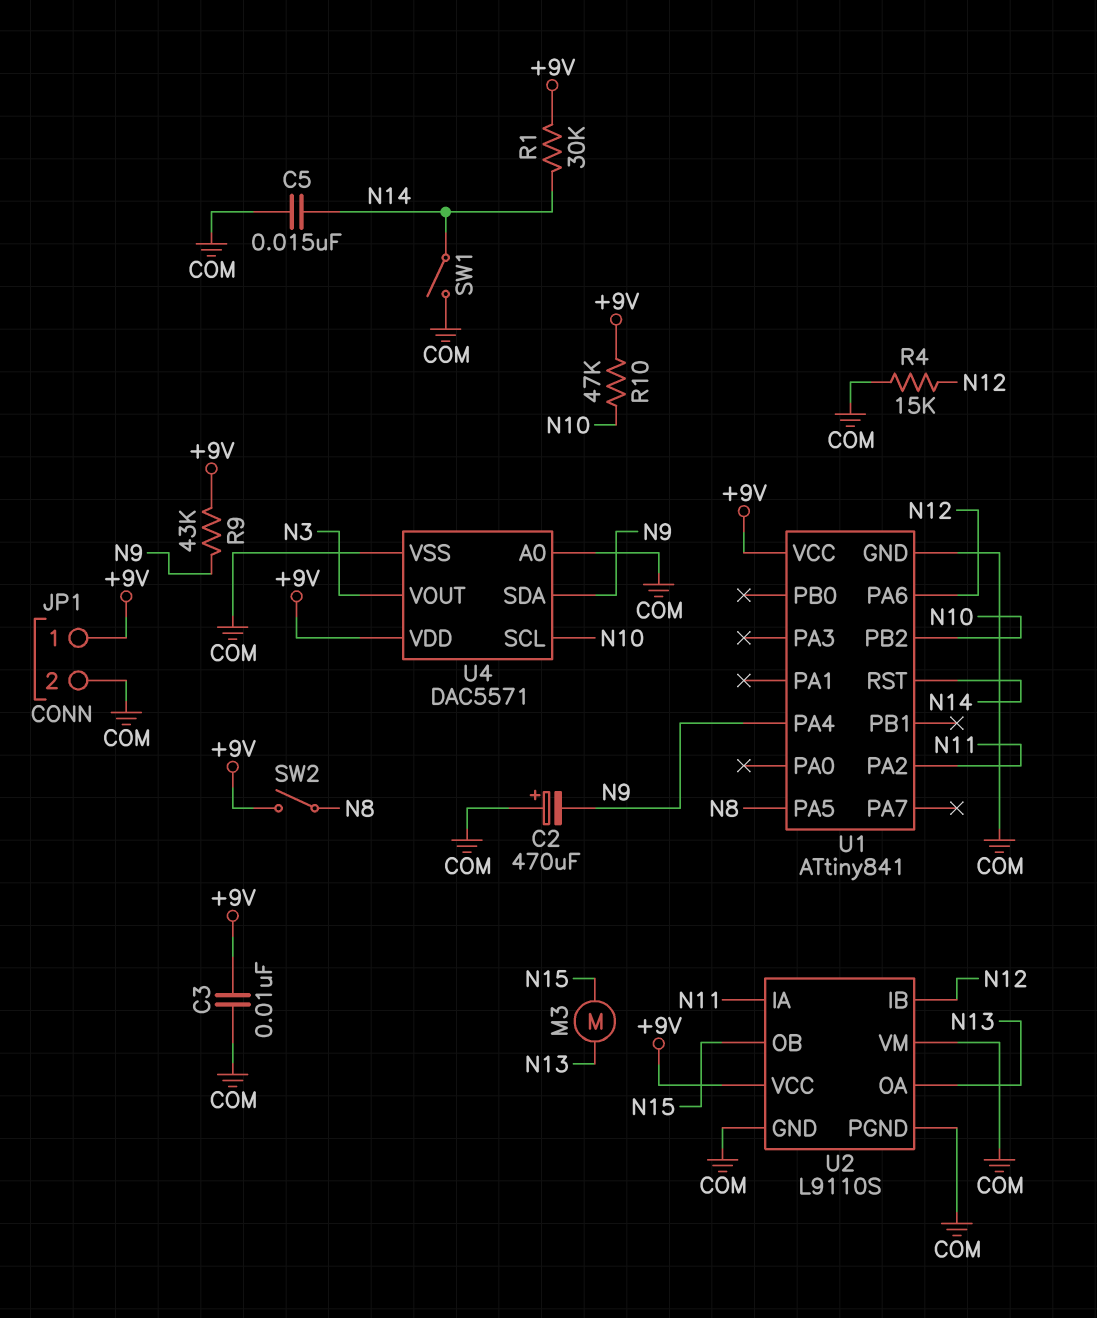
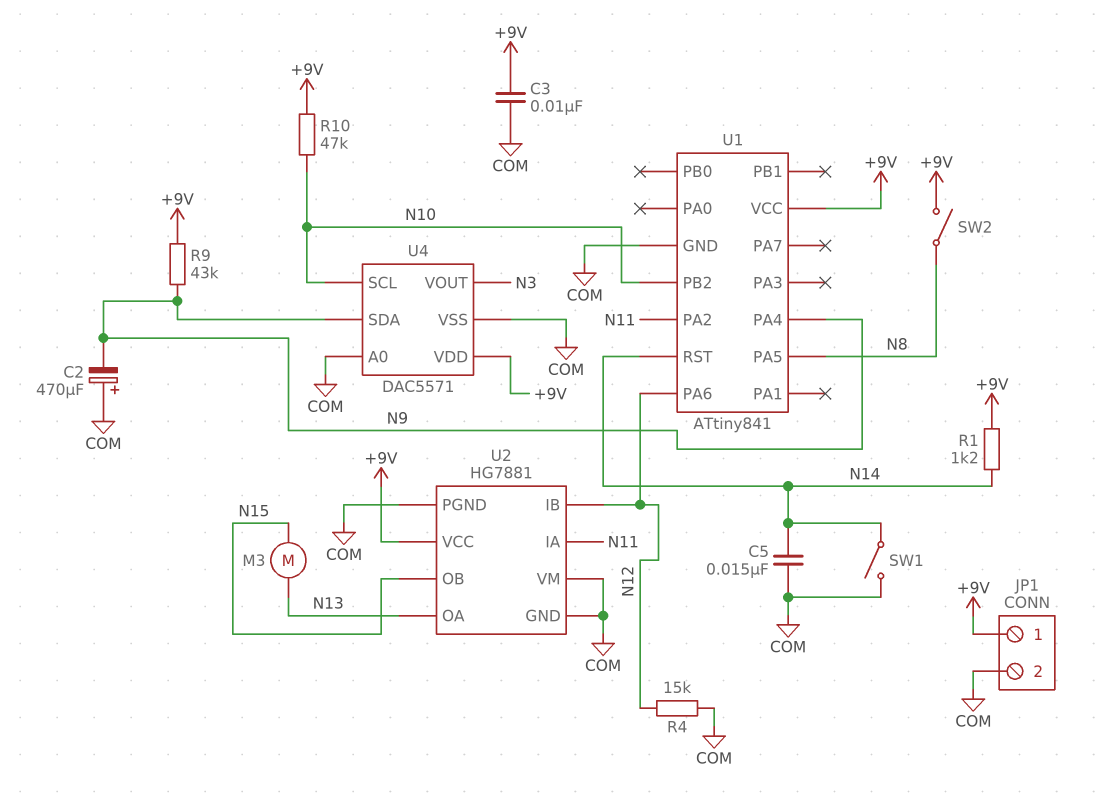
R1: 30k (+9V, N14) -> 1.2k (+9V, N14)
U2: L9110S -> HG7881

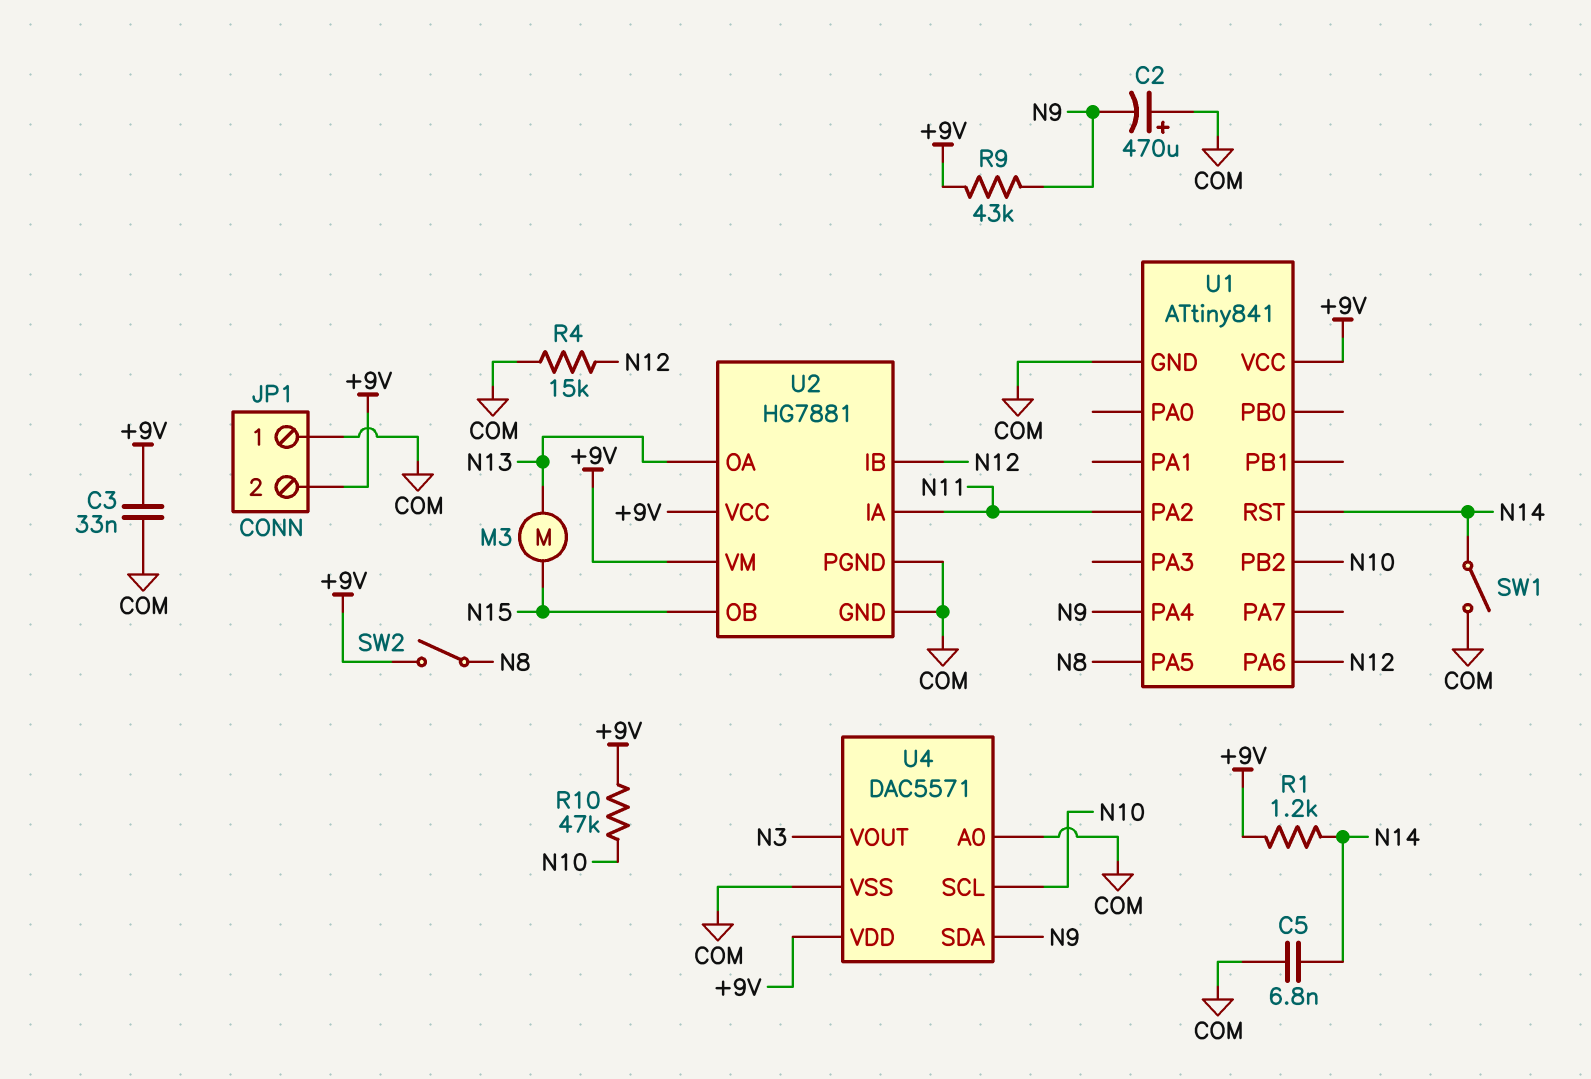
C3: 10nF (+9V, COM) -> 33nF (+9V, COM)
C5: 15nF (COM, N14) -> 6.8nF (COM, N14)
JP1 pin 1: +9V -> COM
JP1 pin 2: COM -> +9V
U2 pin VM: COM -> +9V

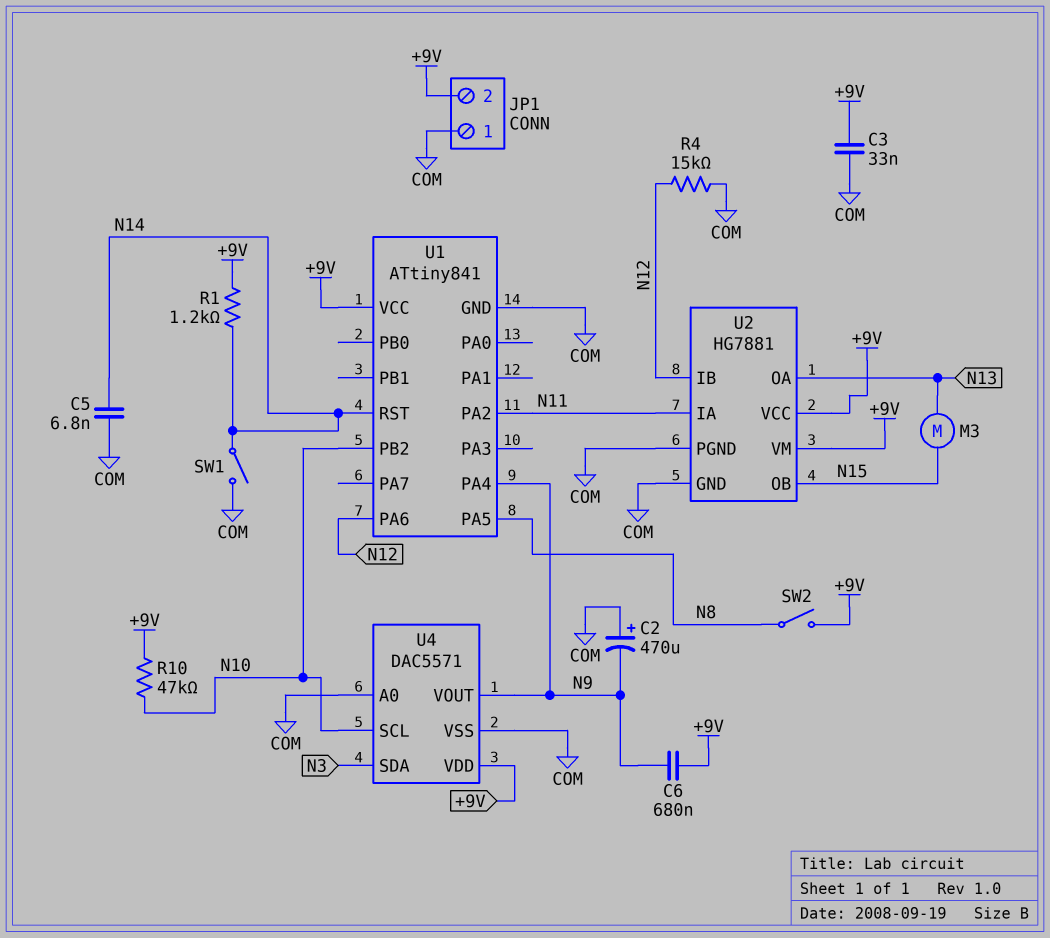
C6: none -> 680nF (+9V, N9)
R9: 43k (+9V, N9) -> none
U4 pin SDA: N9 -> N3
U4 pin VOUT: N3 -> N9

